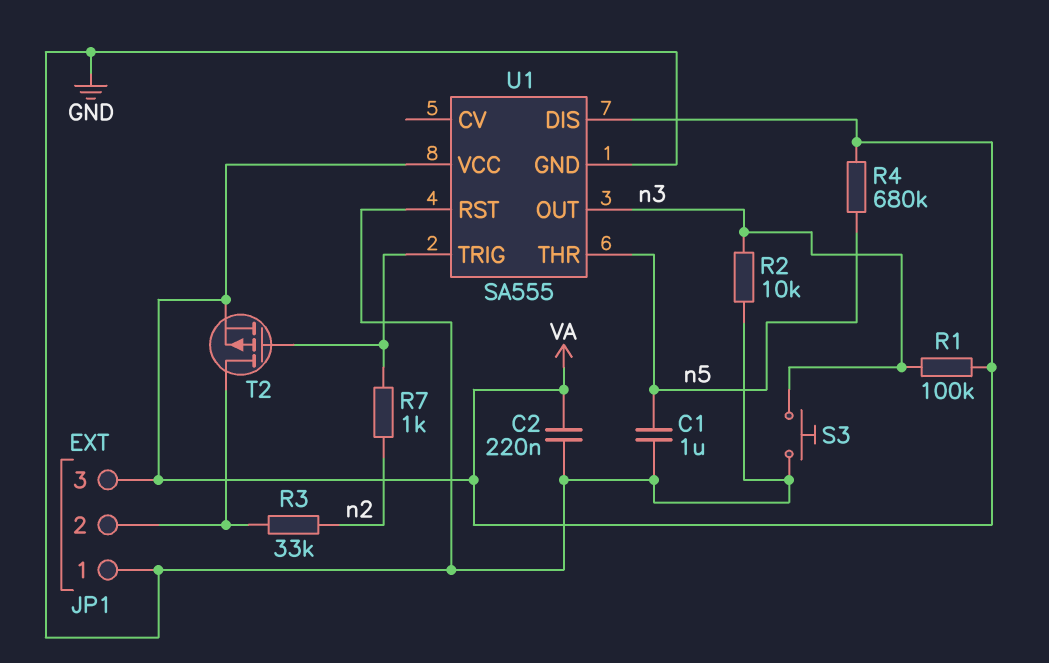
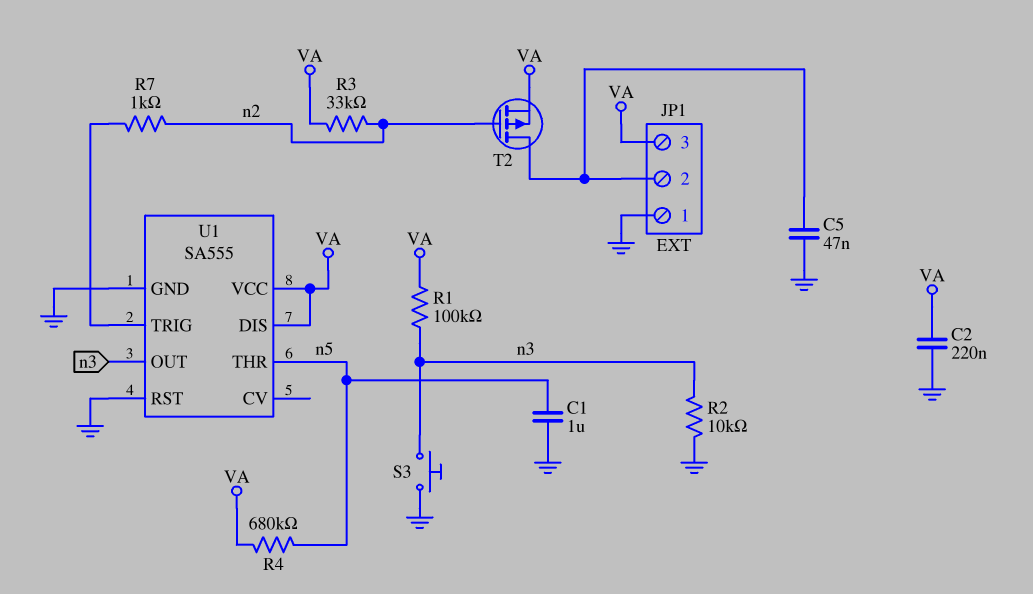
C5: none -> 47nF (GND, JP1/2)
R3: 33k (JP1/2, n2) -> 33k (VA, n2)
T2: PMOS (G U1/TRIG, D JP1/2, S VA) -> PMOS (G n2, D JP1/2, S VA)

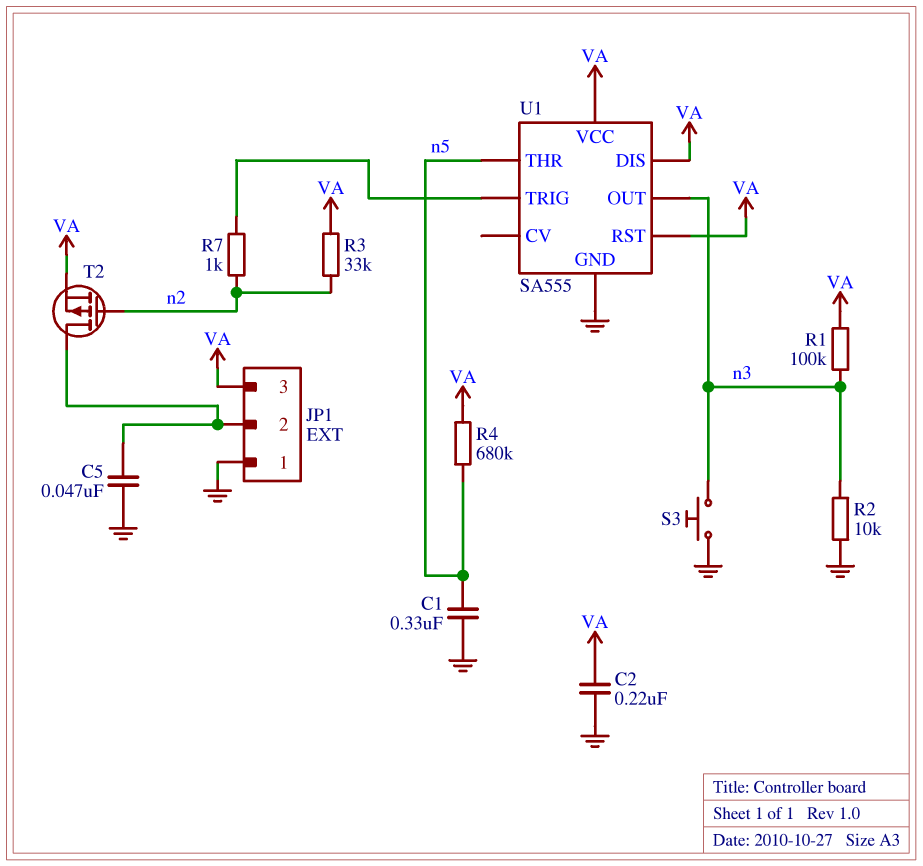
C1: 1uF (GND, n5) -> 330nF (GND, n5)
U1 pin RST: GND -> VA

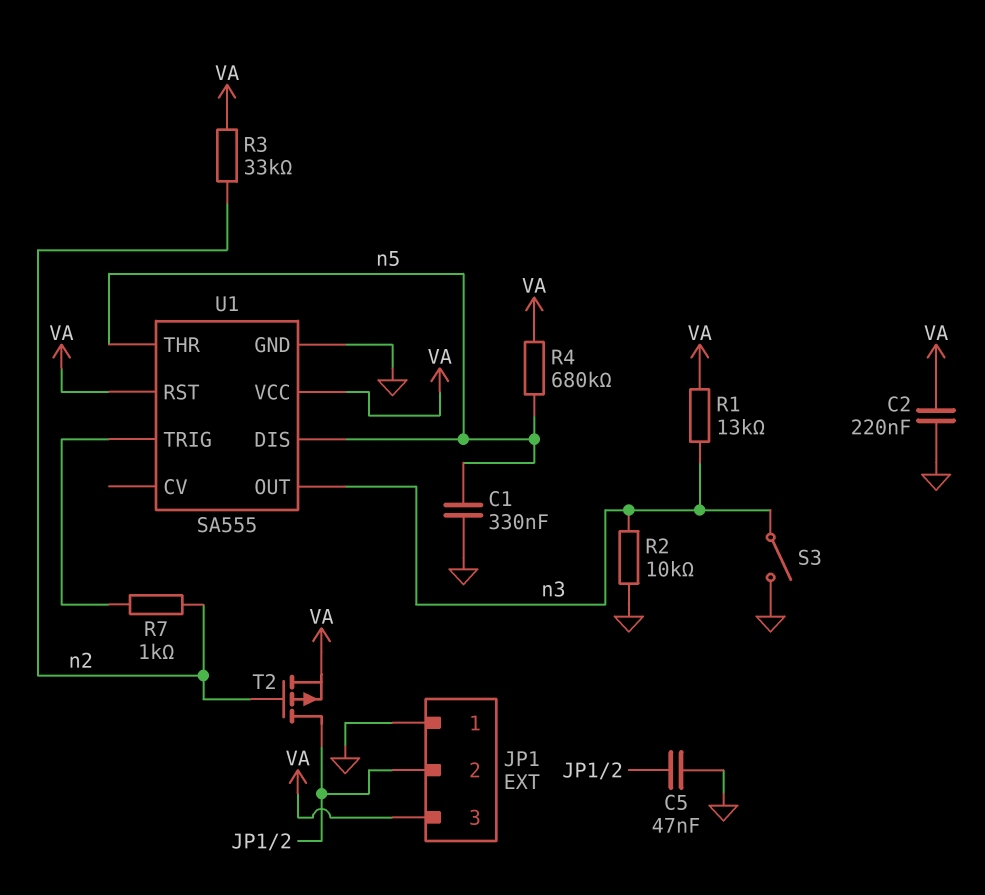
R1: 100k (VA, n3) -> 13k (VA, n3)
S3: button (GND, n3) -> switch (GND, n3)
U1 pin DIS: VA -> n5

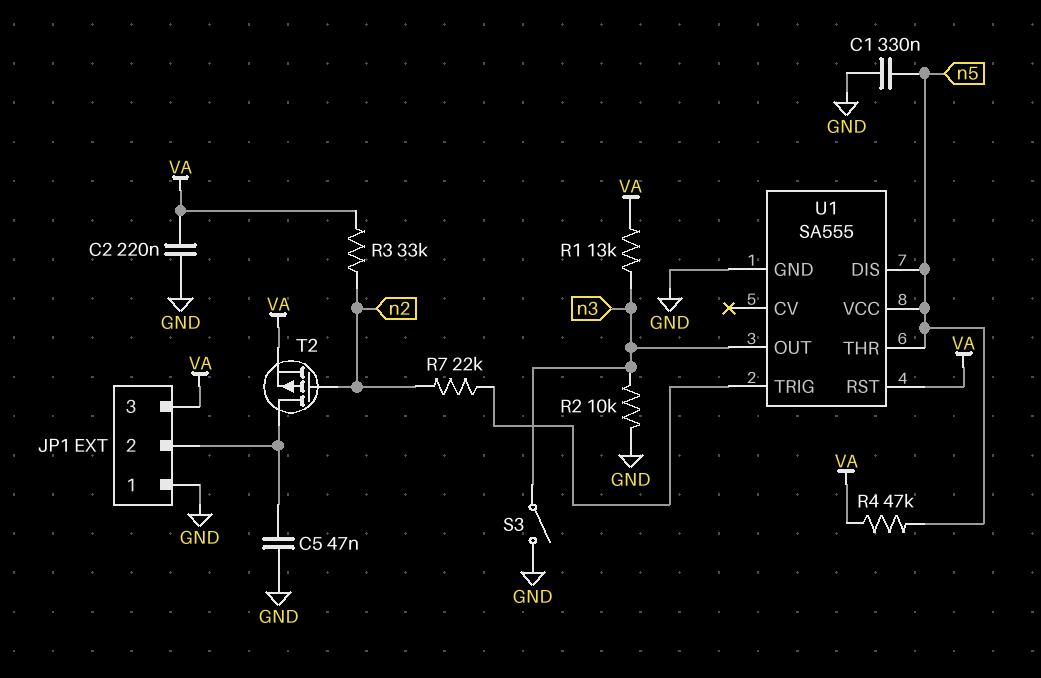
R4: 680k (VA, n5) -> 47k (VA, n5)
R7: 1k (U1/TRIG, n2) -> 22k (U1/TRIG, n2)
U1 pin VCC: VA -> n5

